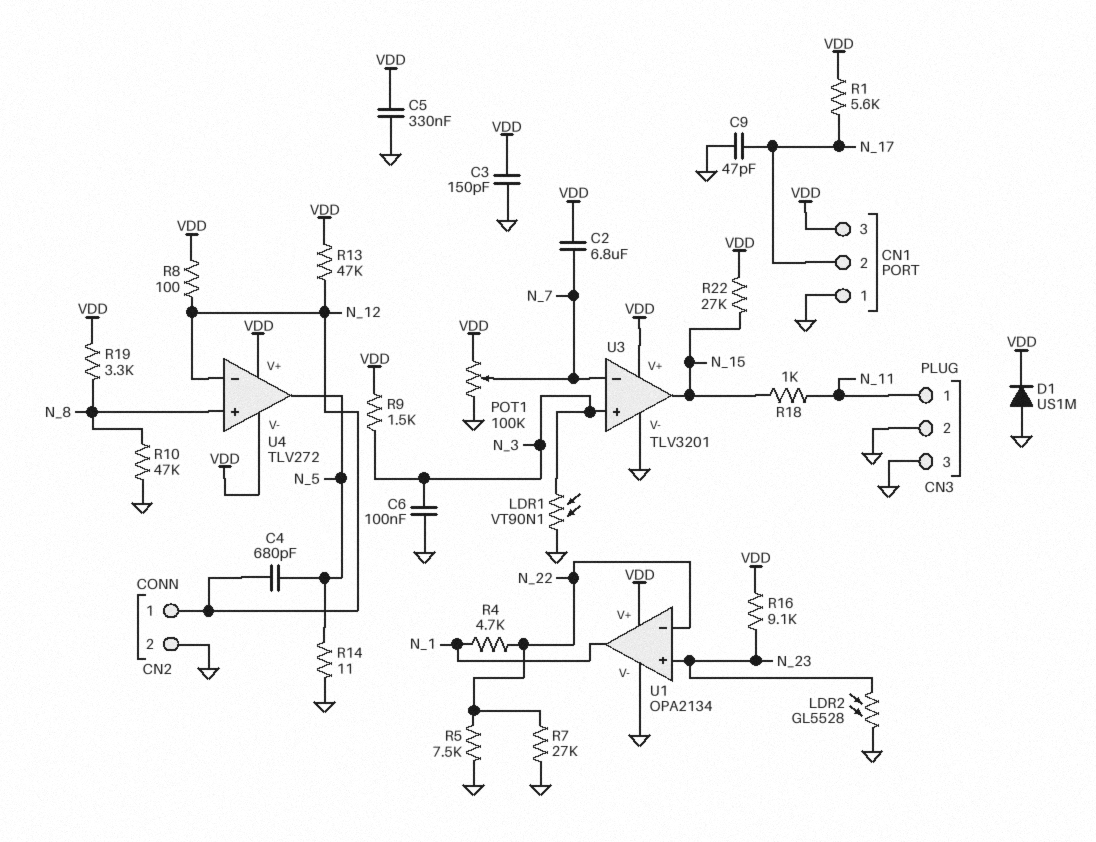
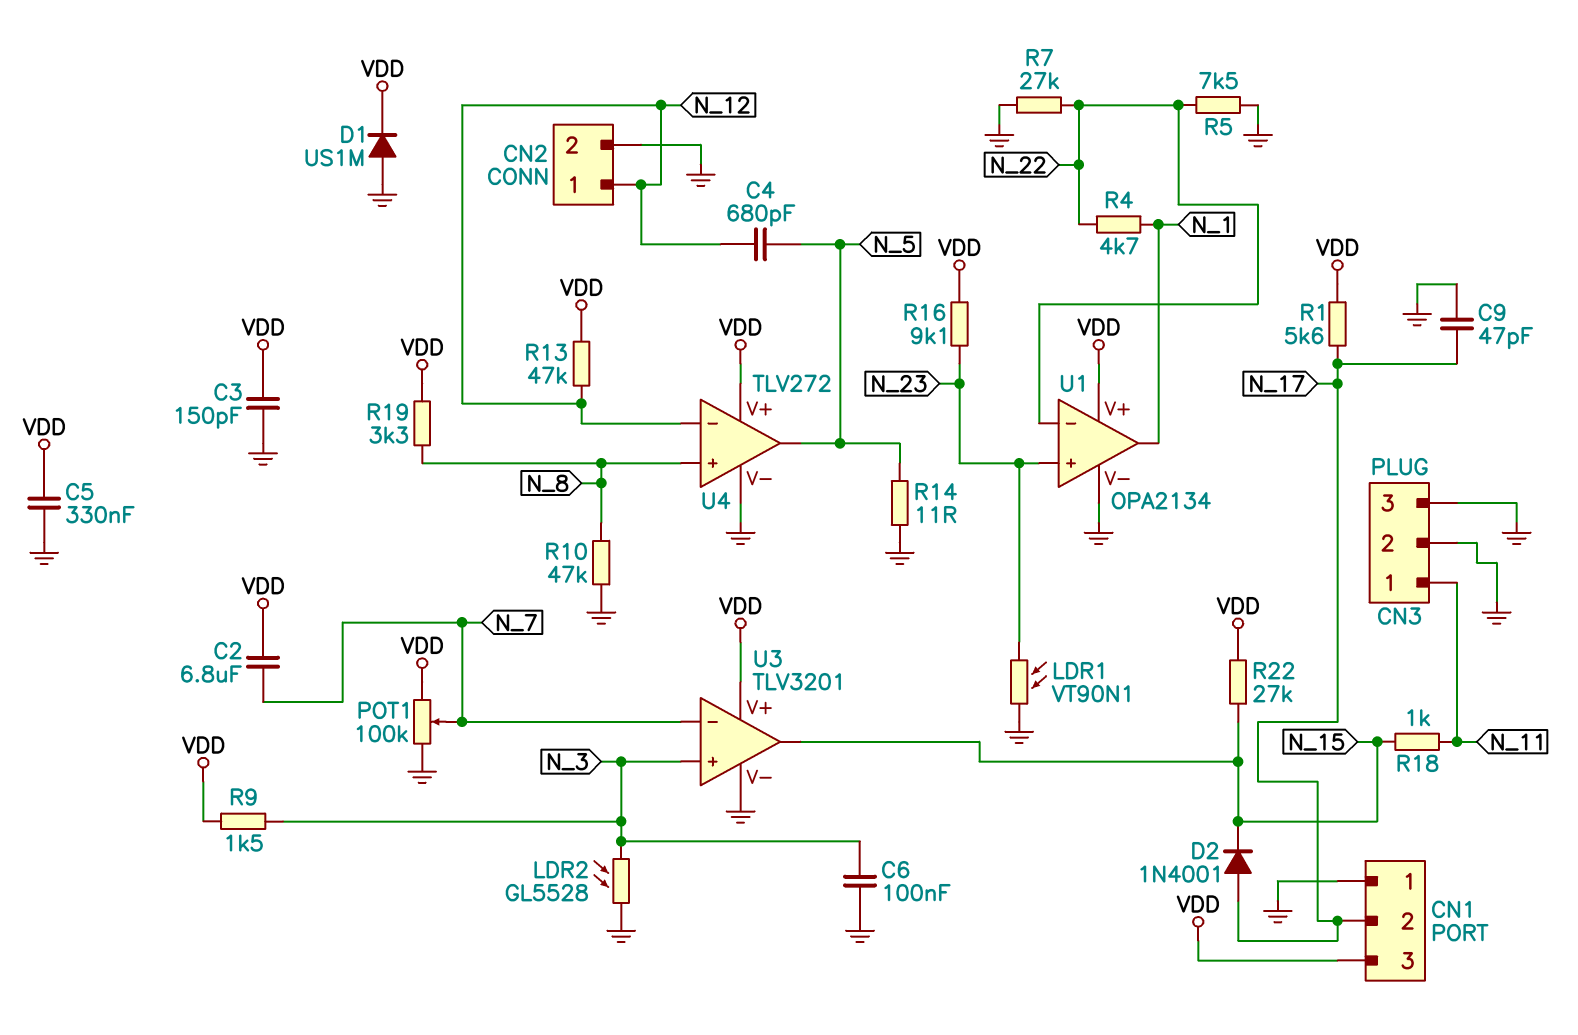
D2: none -> diode 1N4001 (A N_17, K N_15)
LDR1: VT90N1 (GND, N_3) -> VT90N1 (GND, N_23)
LDR2: GL5528 (GND, N_23) -> GL5528 (GND, N_3)
R8: 100 (N_12, VDD) -> none
U4 pin V-: VDD -> GND

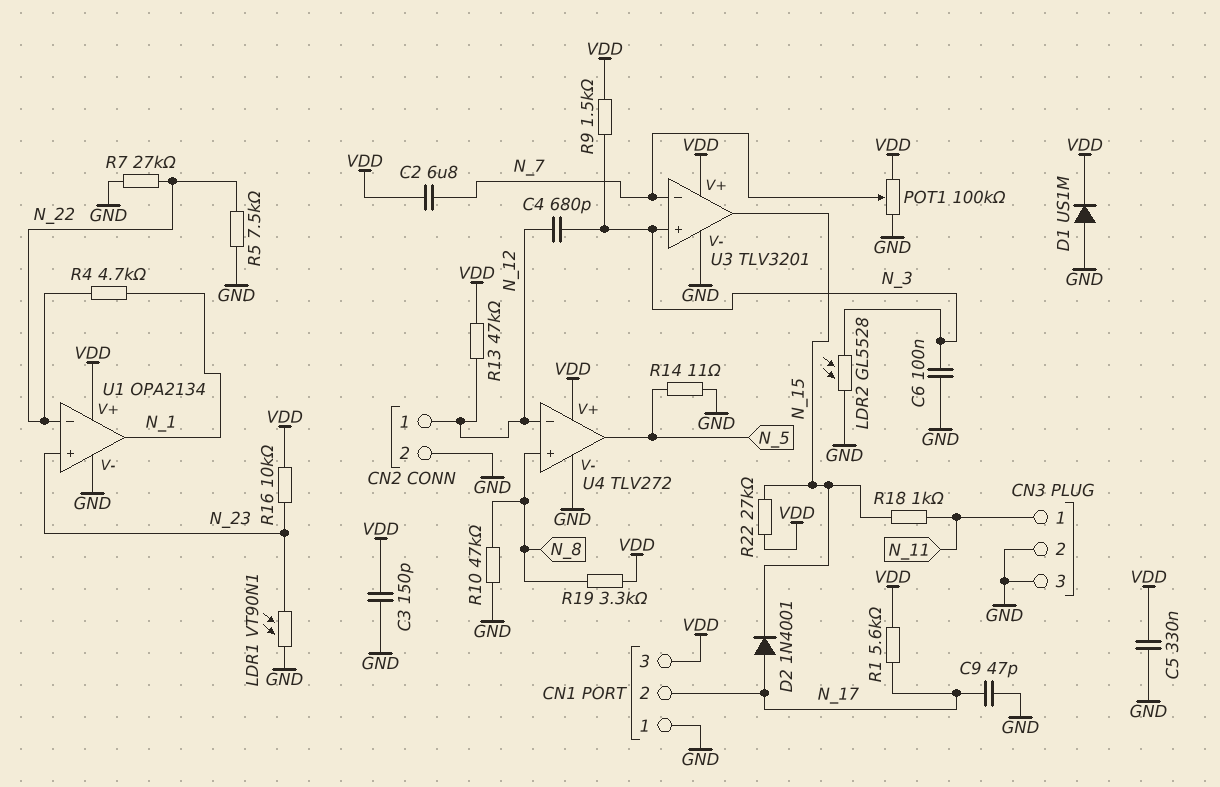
C4: 680pF (N_5, N_12) -> 680pF (N_3, N_12)
R16: 9.1k (N_23, VDD) -> 10k (N_23, VDD)

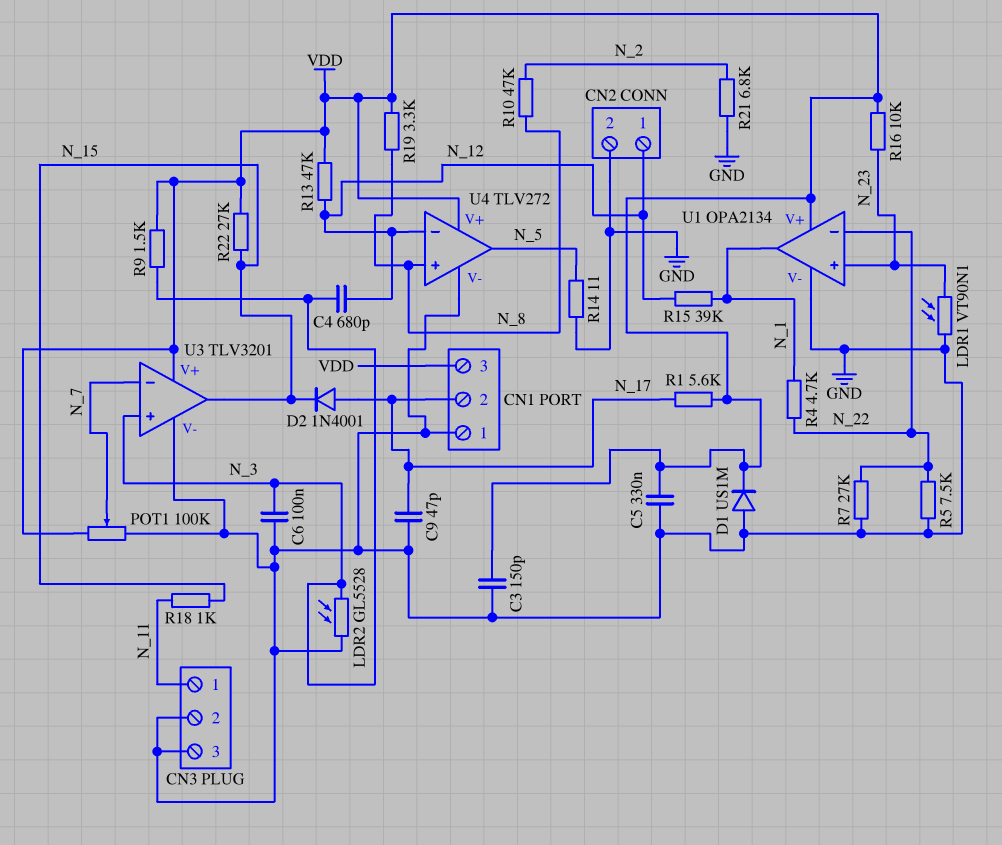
C2: 6.8uF (N_7, VDD) -> none
R10: 47k (GND, N_8) -> 47k (N_2, N_8)
R15: none -> 39k (N_1, N_12)
R21: none -> 6.8k (GND, N_2)

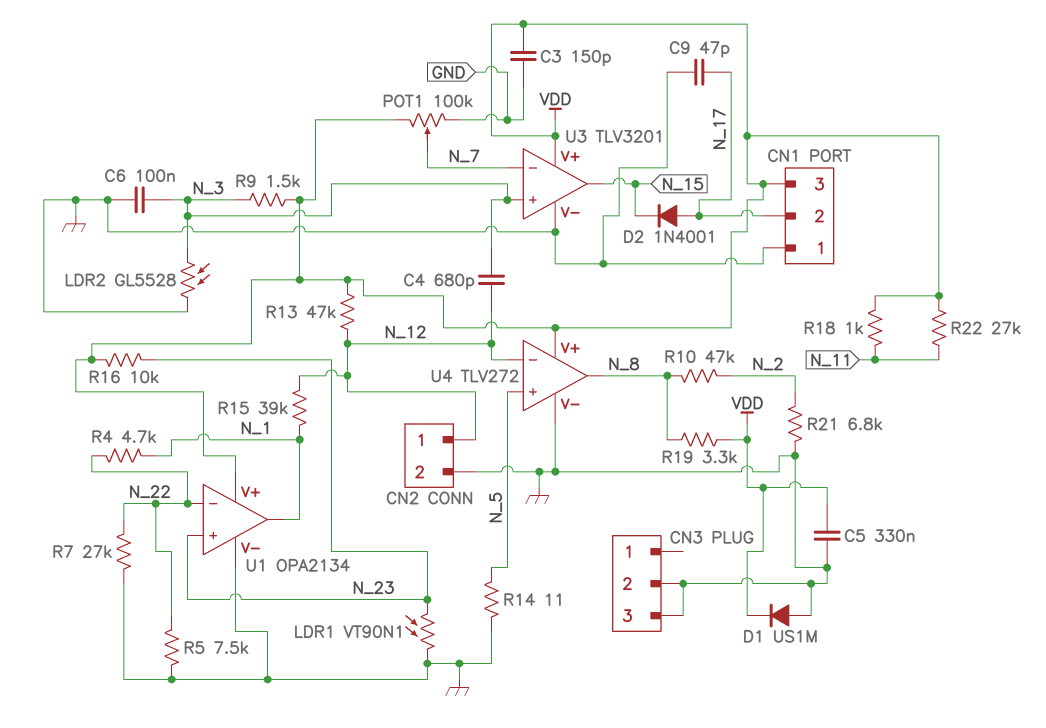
CN3 pin 1: N_11 -> none
R1: 5.6k (N_17, VDD) -> none
R18: 1k (N_11, N_15) -> 1k (N_11, VDD)
R22: 27k (N_15, VDD) -> 27k (N_11, VDD)
U4 pin in+: N_8 -> N_5
U4 pin out: N_5 -> N_8

